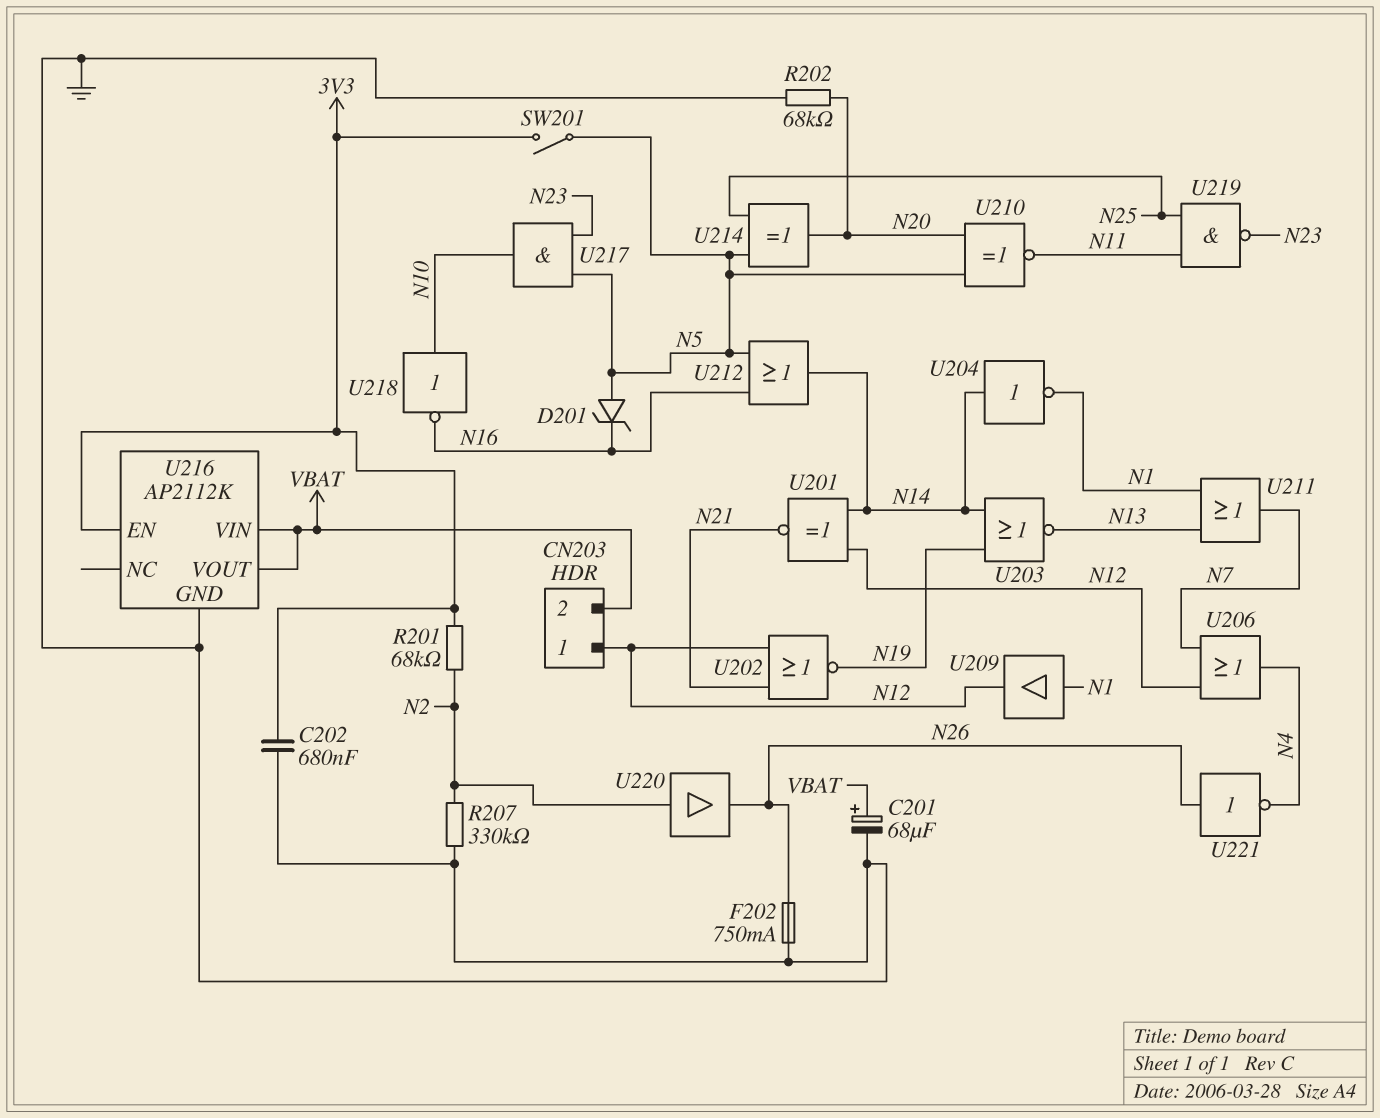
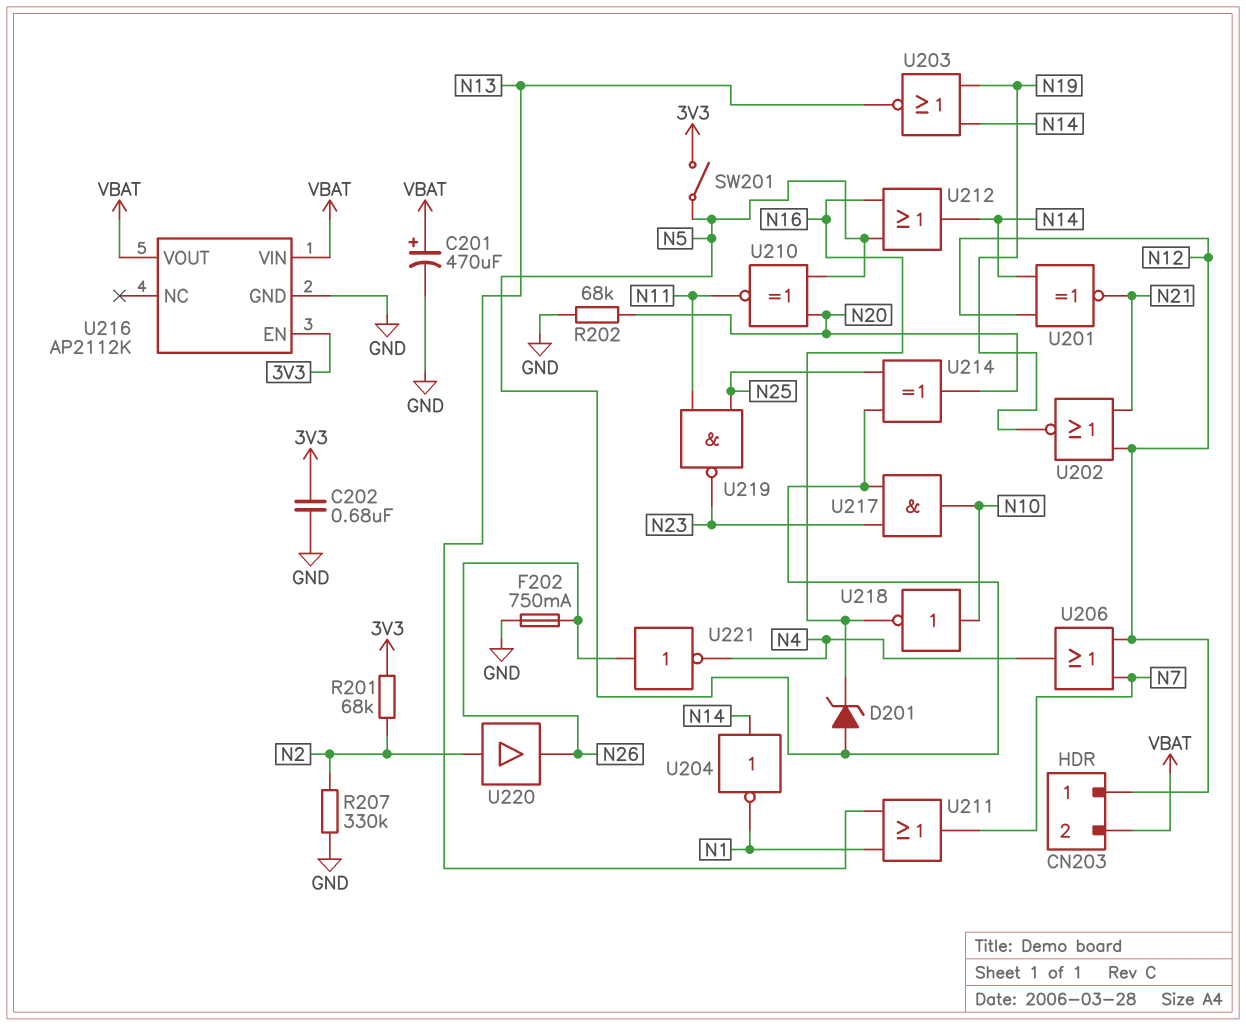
C201: 68uF (plus VBAT, minus GND) -> 470uF (plus VBAT, minus GND)
U209: buffer (in N1, out N12) -> none

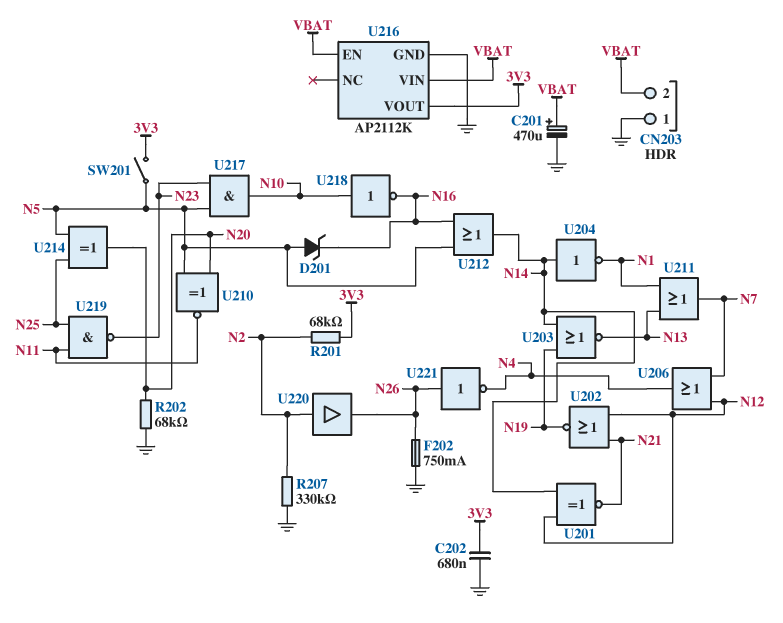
CN203 pin 1: N12 -> GND
U216 pin EN: 3V3 -> VBAT
U216 pin VOUT: VBAT -> 3V3

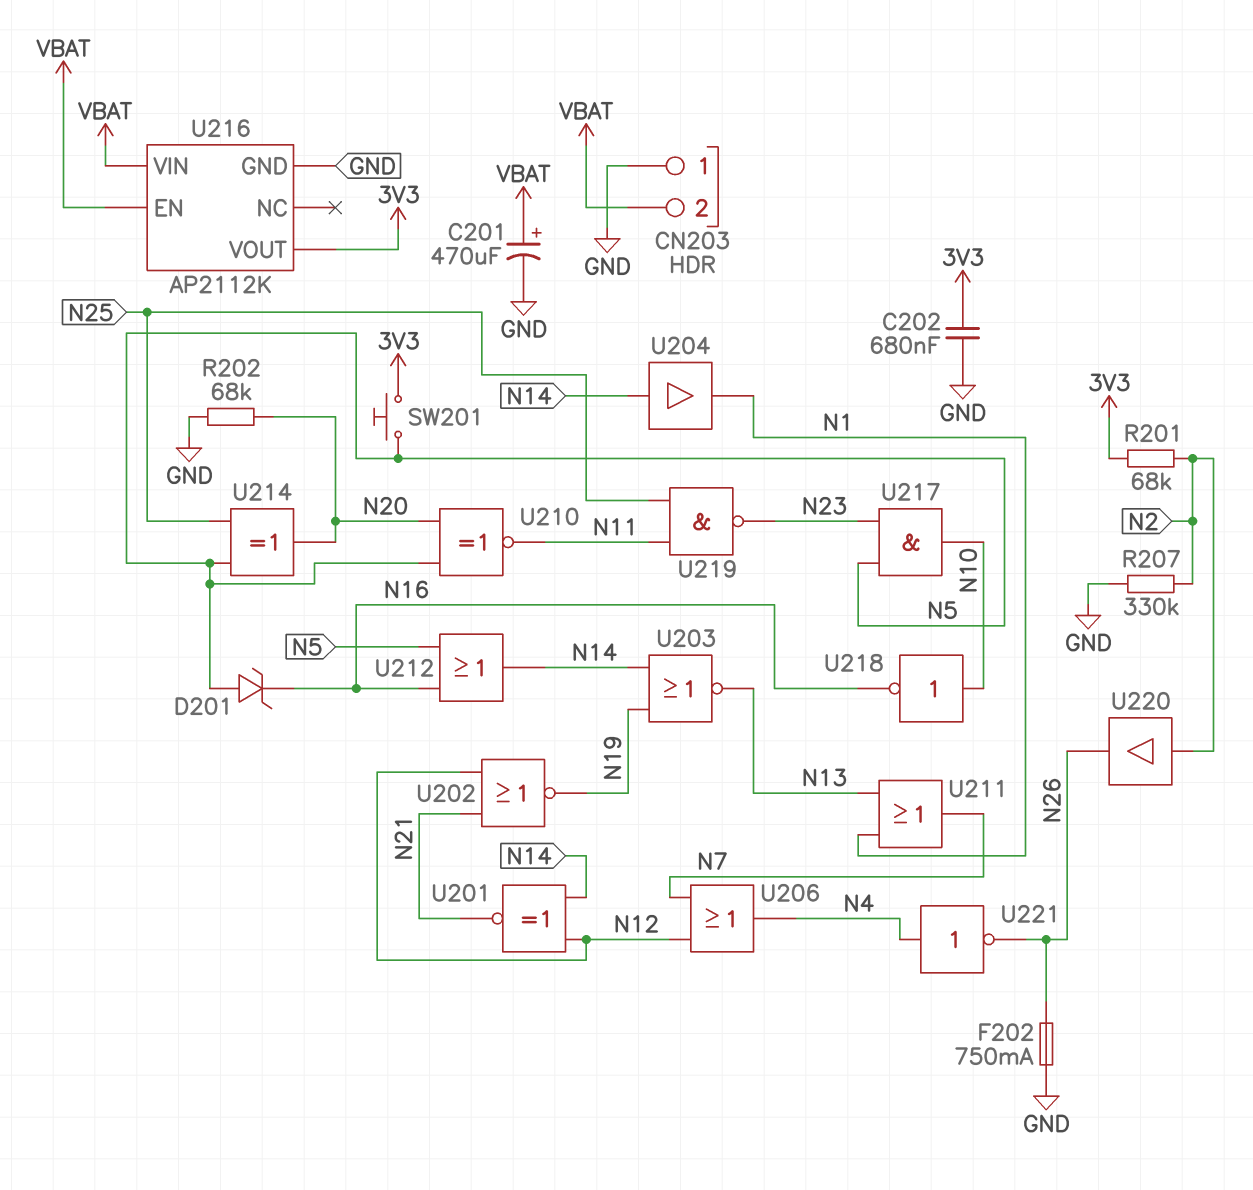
SW201: switch (3V3, N5) -> button (3V3, N5)
U204: NOT (in N14, out N1) -> buffer (in N14, out N1)
U221: NOT (in N26, out N4) -> NOT (in N4, out N26)

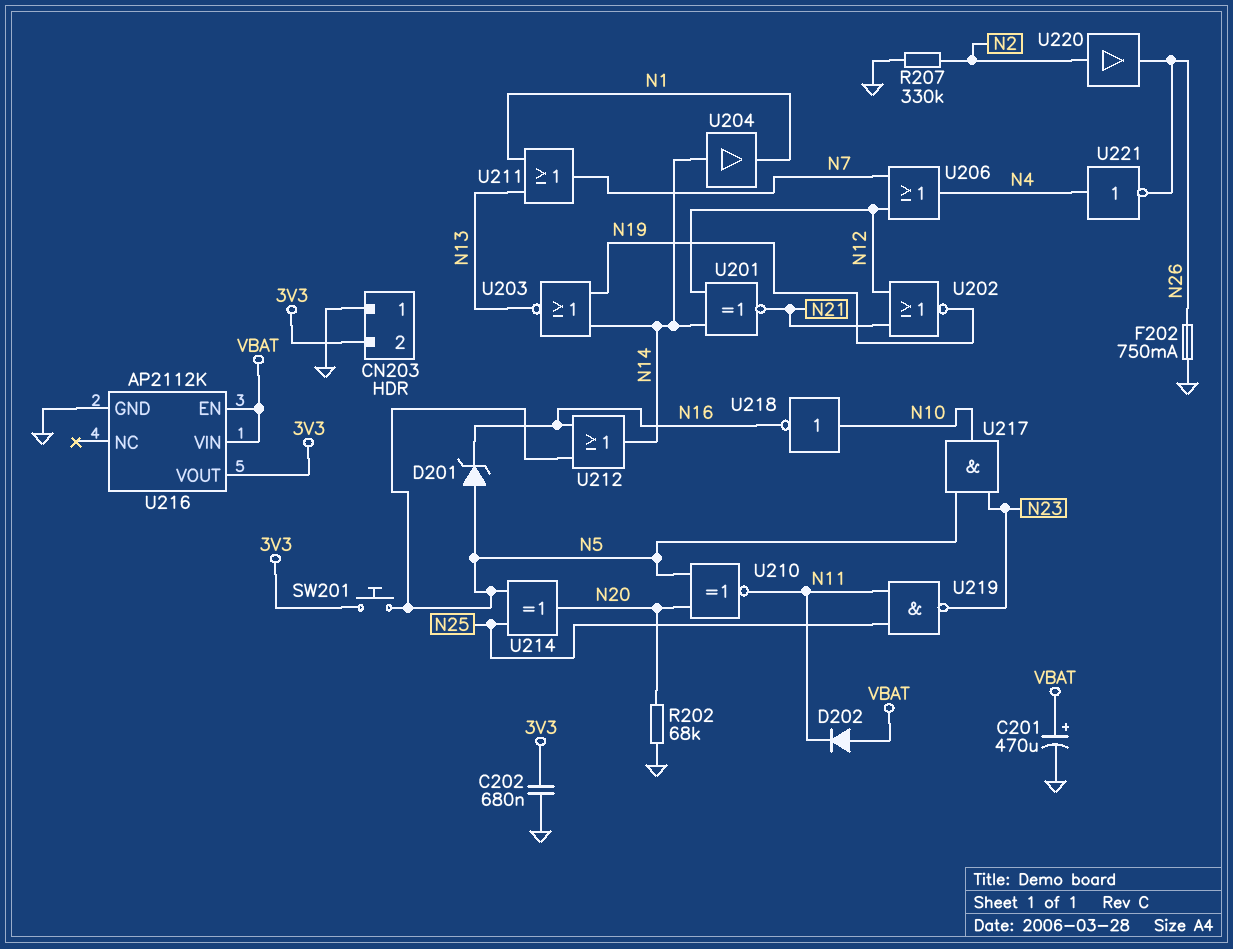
CN203 pin 2: VBAT -> 3V3
D202: none -> diode (A VBAT, K N11)
R201: 68k (3V3, N2) -> none

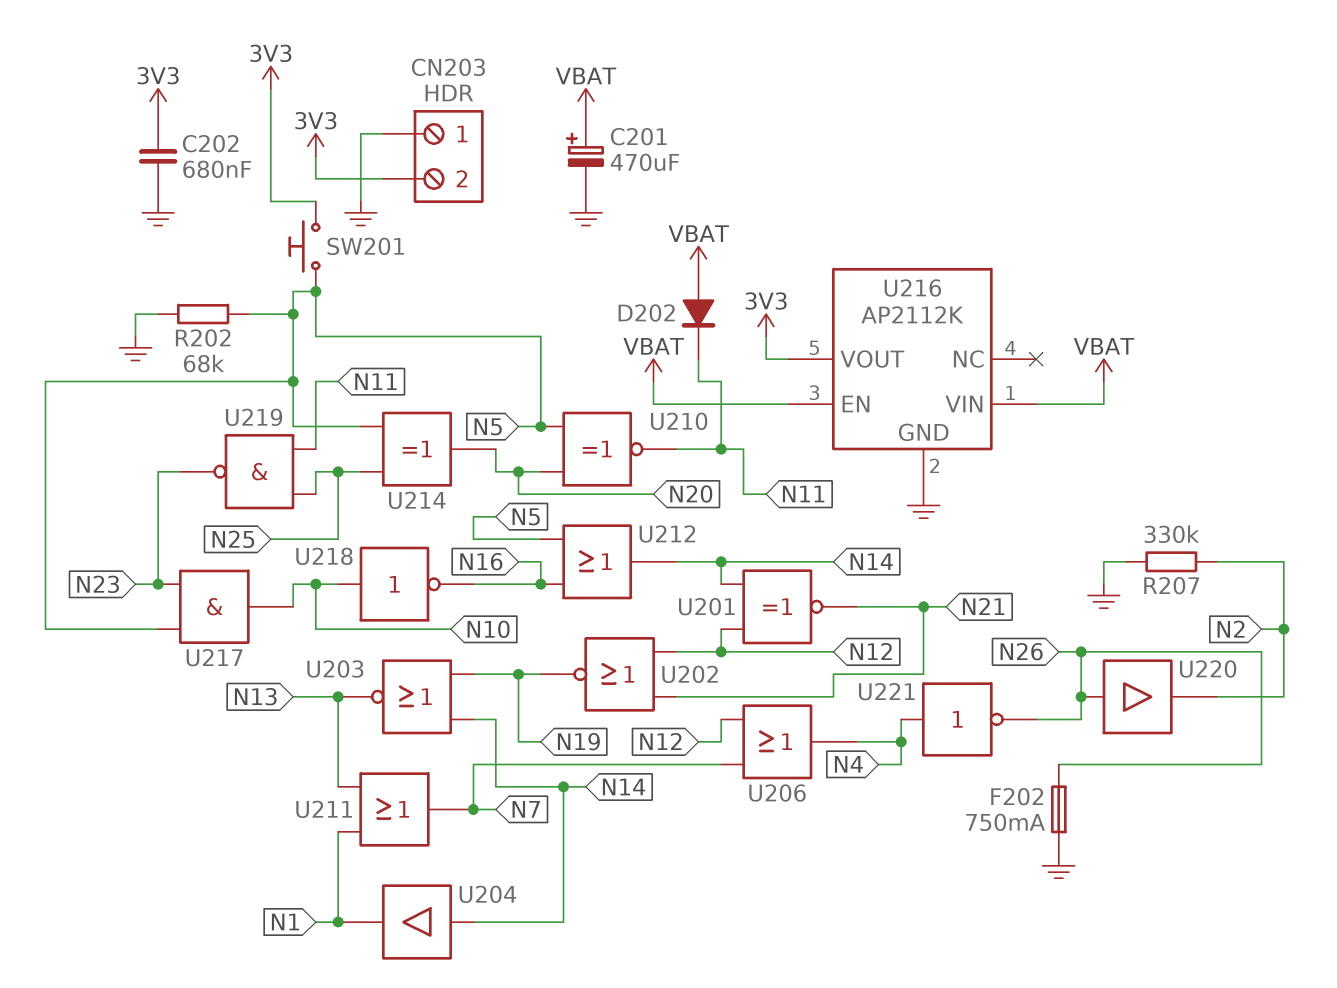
D201: zener (A N5, K N16) -> none
R202: 68k (GND, N20) -> 68k (GND, N5)
U220: buffer (in N2, out N26) -> buffer (in N26, out N2)

